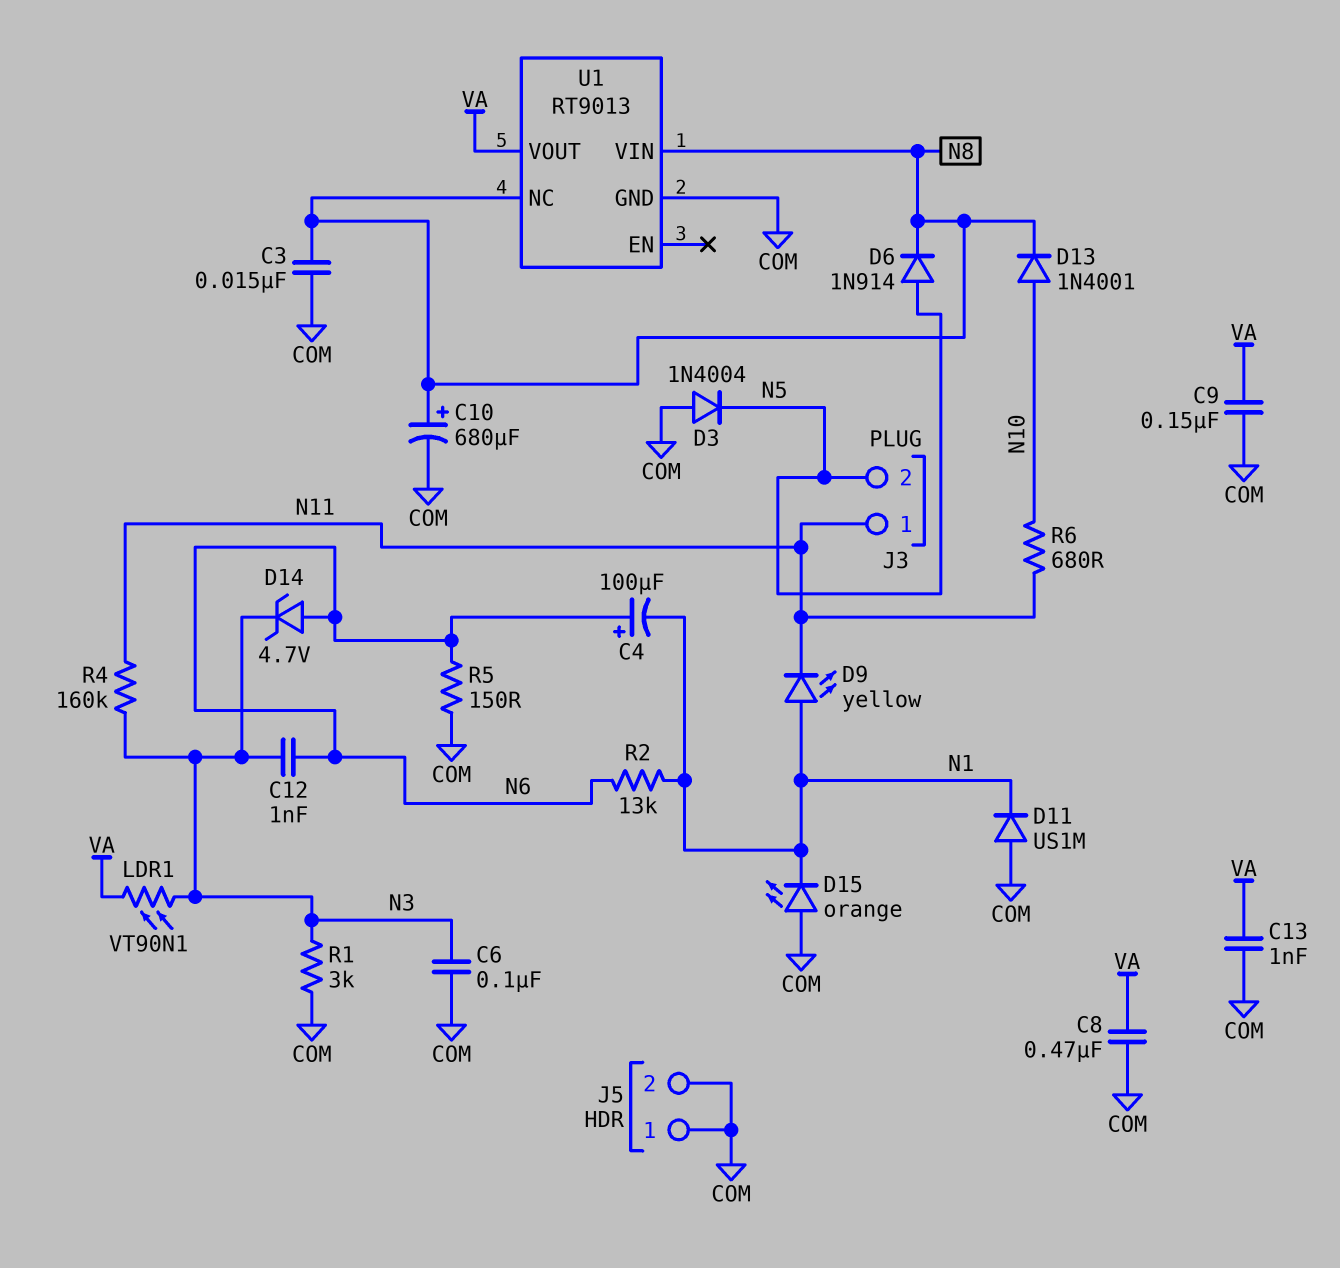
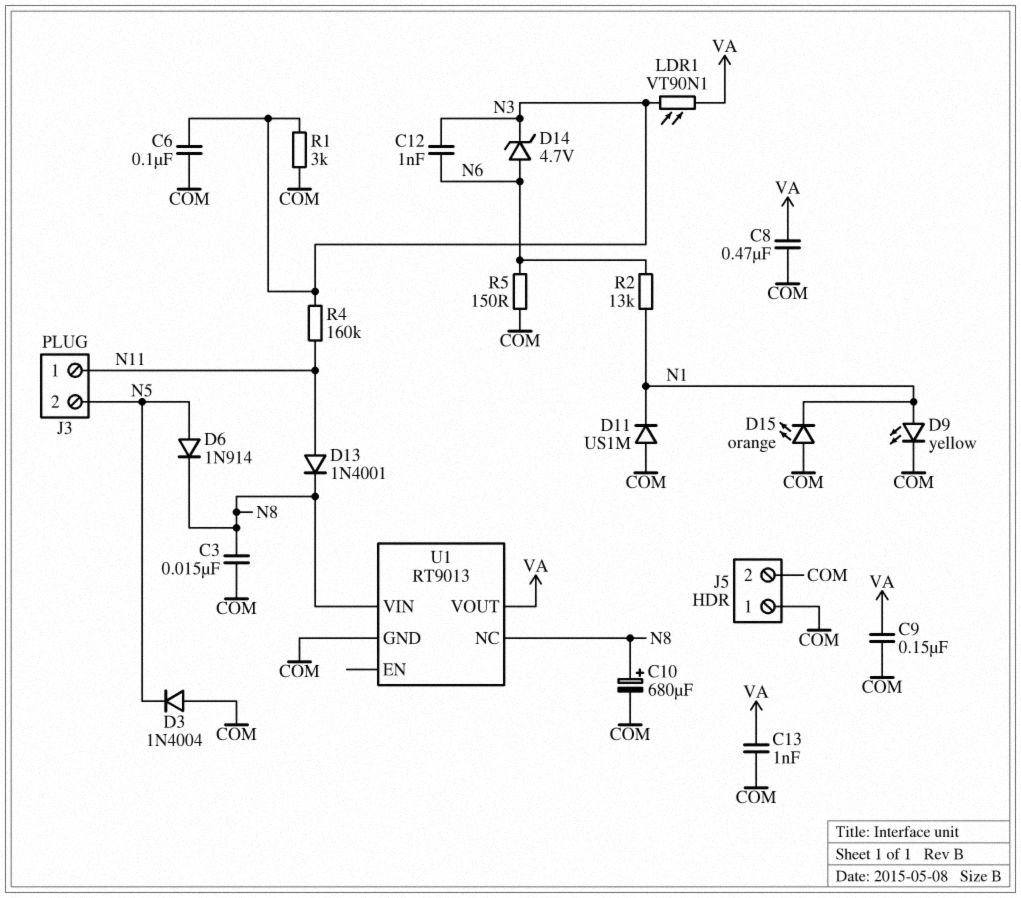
C4: 100uF (plus N6, minus N1) -> none
D9: LED yellow (A N1, K N11) -> LED yellow (A N1, K COM)
D13: diode 1N4001 (A N10, K N8) -> diode 1N4001 (A N11, K N8)
R6: 680 (N10, N11) -> none

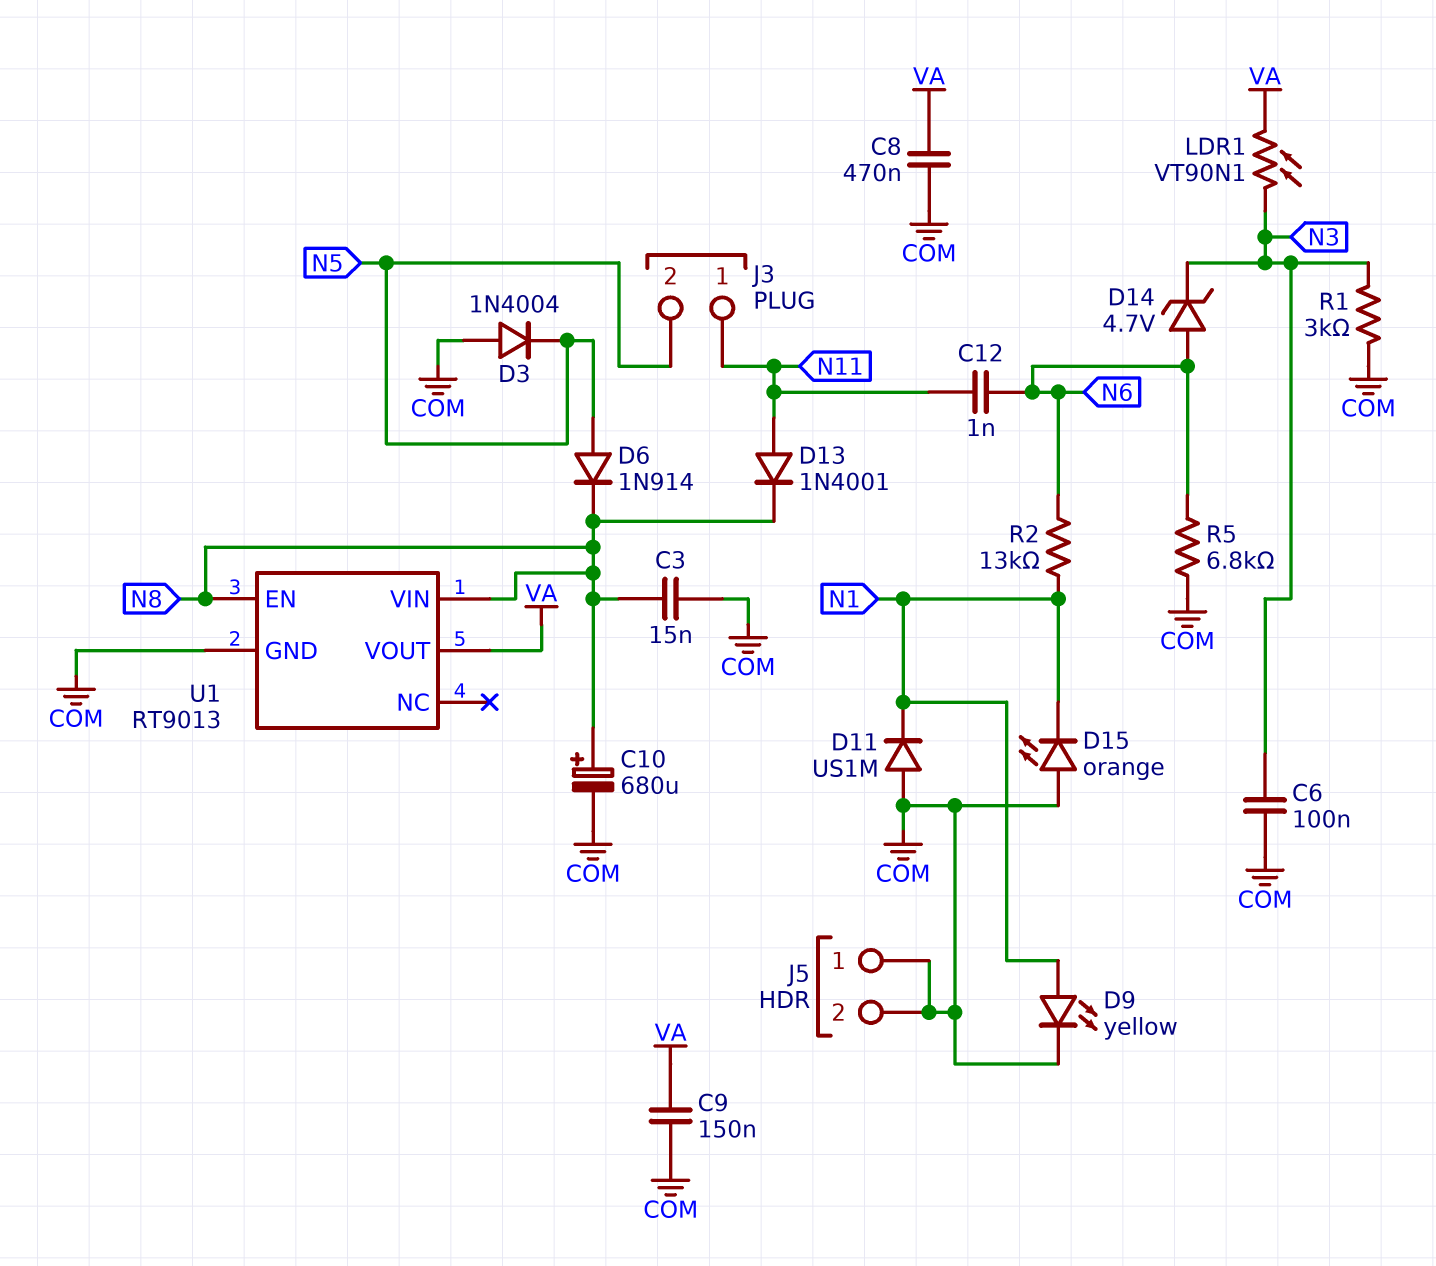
C12: 1nF (N3, N6) -> 1nF (N6, N11)
C13: 1nF (COM, VA) -> none
R4: 160k (N3, N11) -> none
R5: 150 (COM, N6) -> 6.8k (COM, N6)
U1 pin EN: none -> N8
U1 pin NC: N8 -> none

